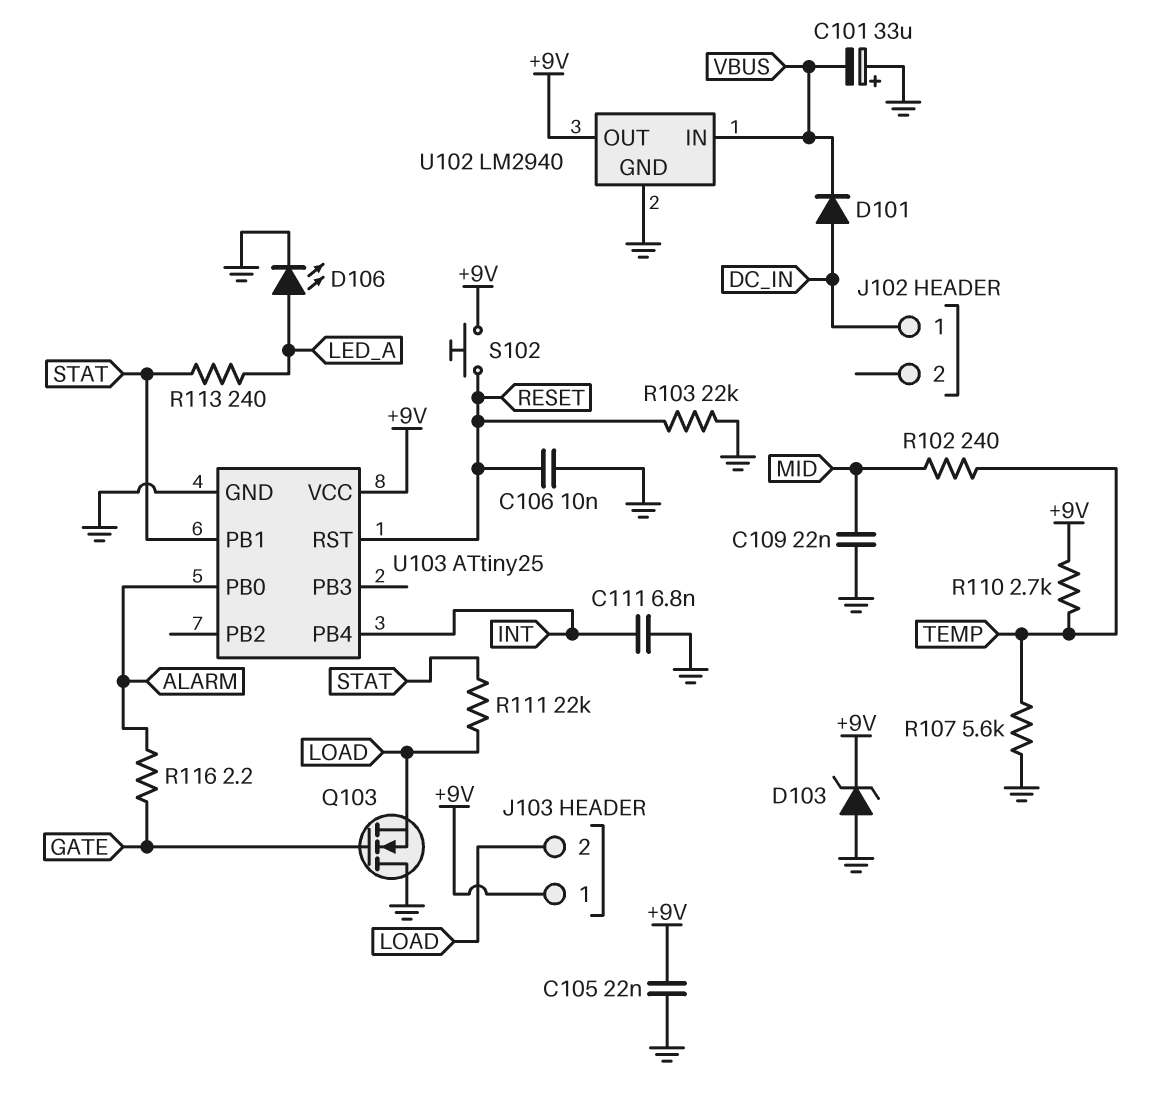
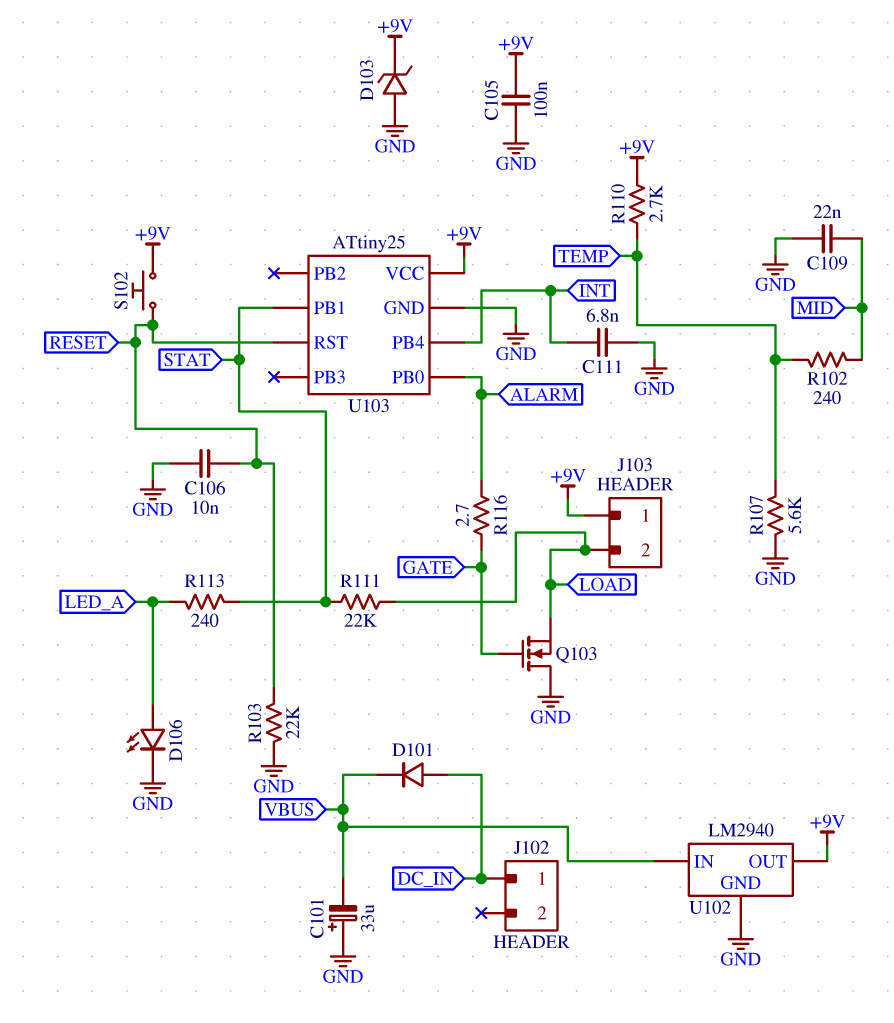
C105: 22nF (+9V, GND) -> 100nF (+9V, GND)
R116: 2.2 (ALARM, GATE) -> 2.7 (ALARM, GATE)

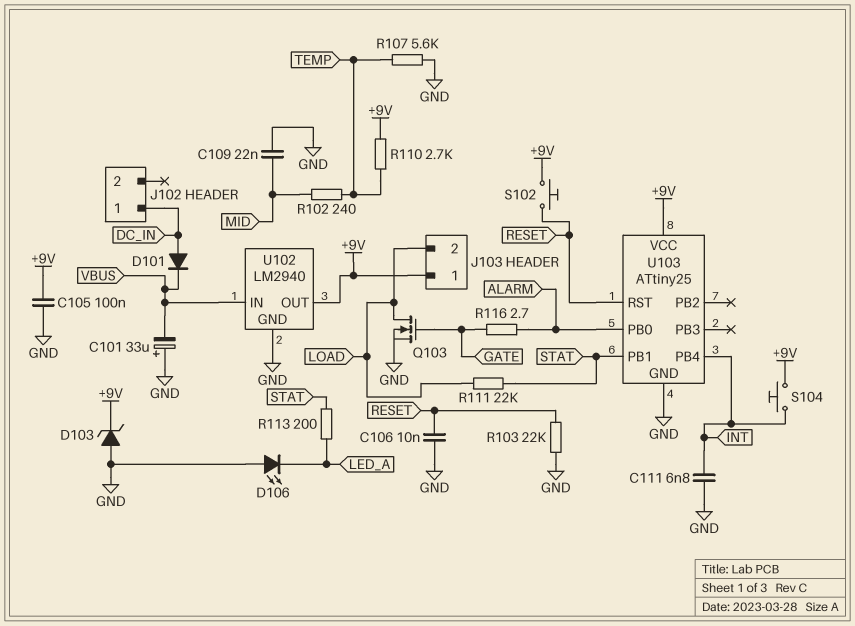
D106: LED (A LED_A, K GND) -> LED (A GND, K LED_A)
Q103: NMOS (G GATE, D GND, S LOAD) -> NMOS (G GATE, D LOAD, S GND)
R113: 240 (LED_A, STAT) -> 200 (LED_A, STAT)
S104: none -> button (+9V, INT)

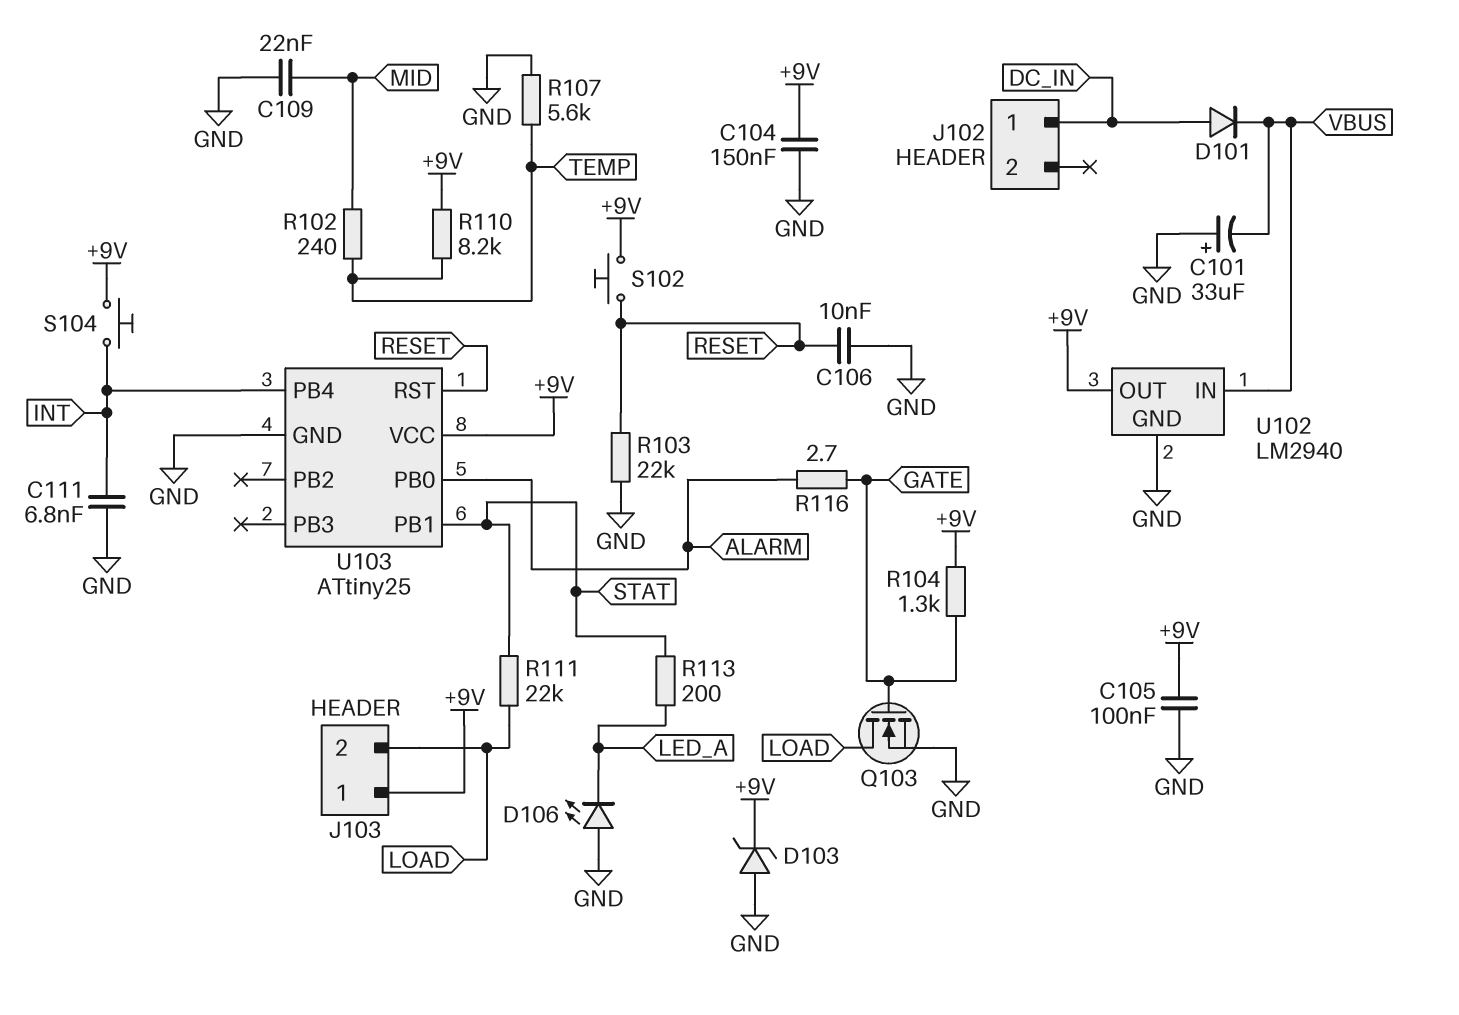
C104: none -> 150nF (+9V, GND)
R104: none -> 1.3k (+9V, GATE)
R110: 2.7k (+9V, TEMP) -> 8.2k (+9V, TEMP)

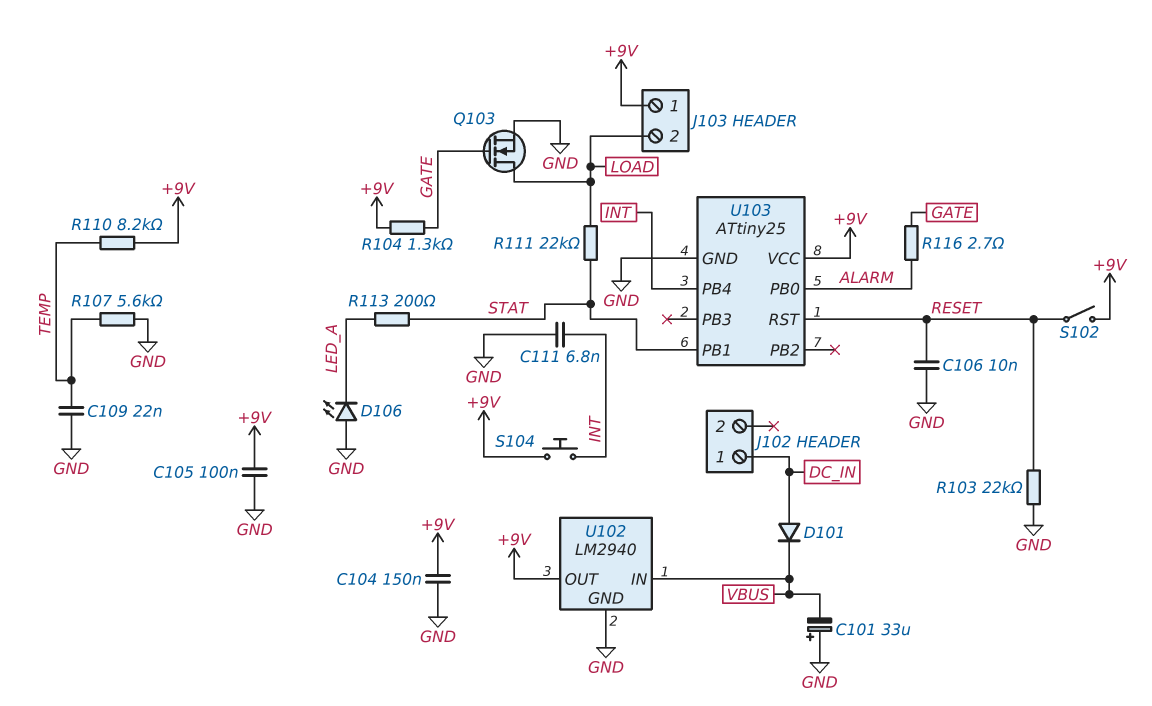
C109: 22nF (GND, MID) -> 22nF (GND, TEMP)
D103: zener (A GND, K +9V) -> none
R102: 240 (MID, TEMP) -> none
S102: button (+9V, RESET) -> switch (+9V, RESET)

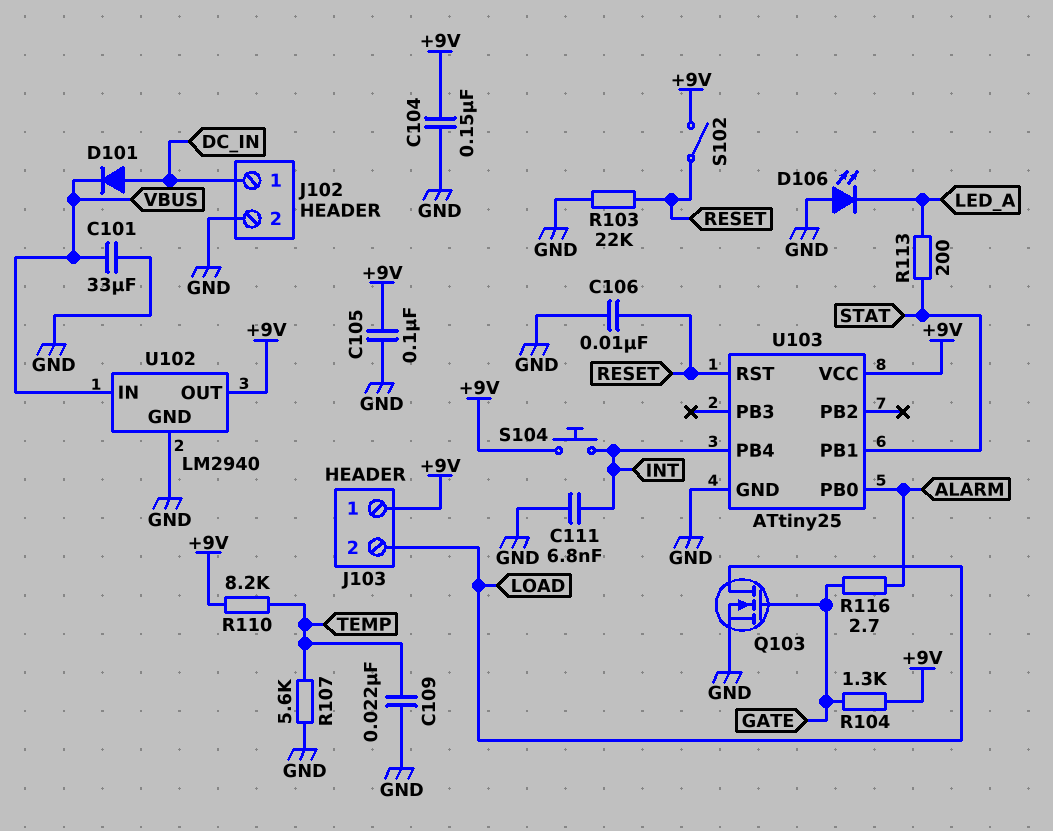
C101: 33uF (plus GND, minus VBUS) -> 33uF (GND, VBUS)
J102 pin 2: none -> GND
R111: 22k (LOAD, STAT) -> none

